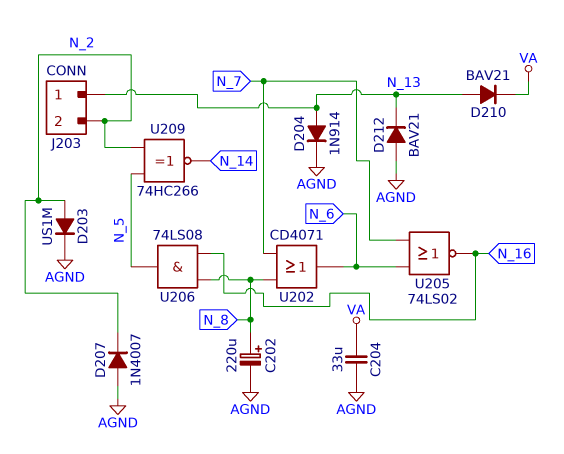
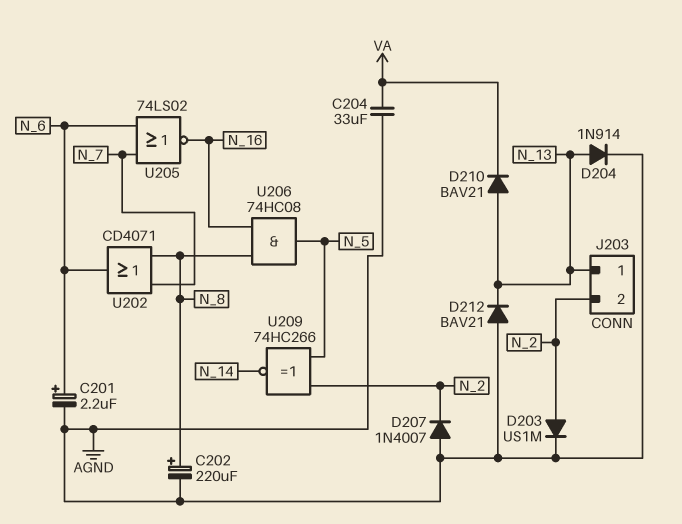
C201: none -> 2.2uF (plus N_6, minus AGND)
U206: AND 74LS08 (in N_8, in N_16, out N_5) -> AND 74HC08 (in N_8, in N_16, out N_5)

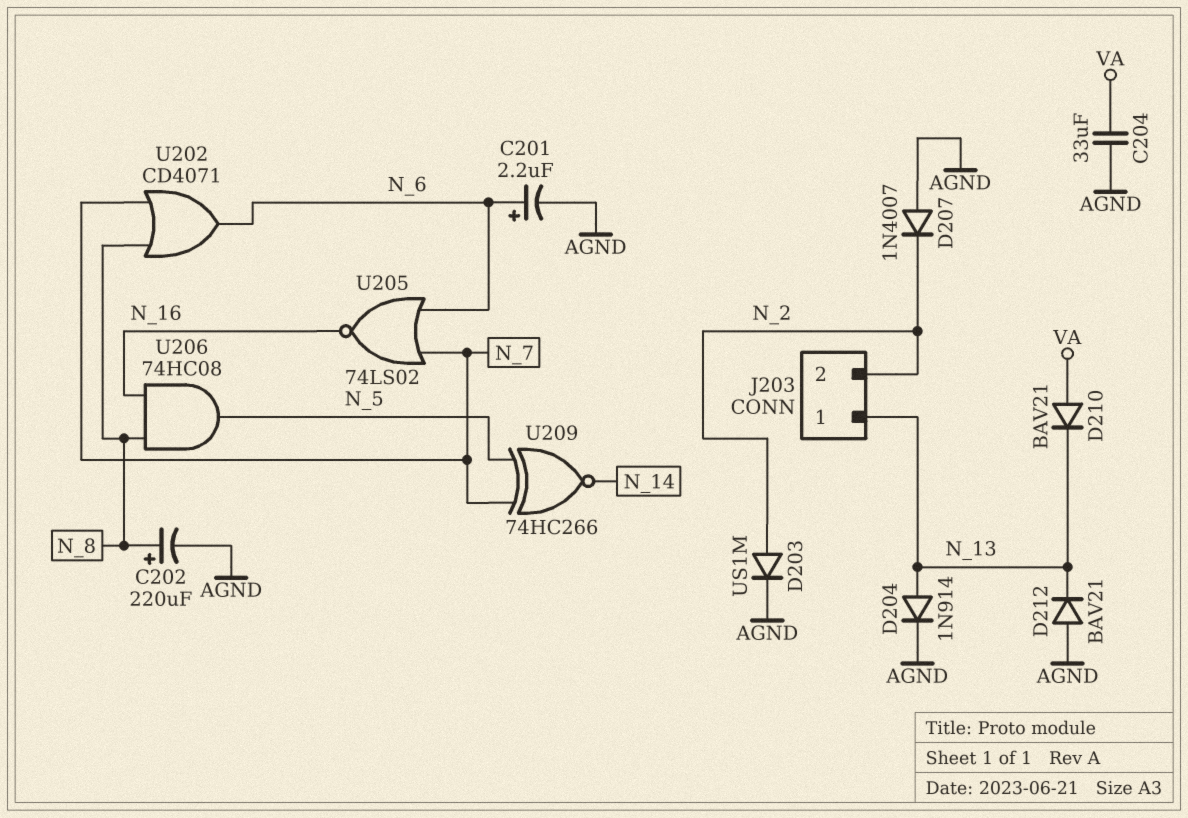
D210: diode BAV21 (A N_13, K VA) -> diode BAV21 (A VA, K N_13)
U209: XNOR 74HC266 (in N_2, in N_5, out N_14) -> XNOR 74HC266 (in N_5, in N_7, out N_14)

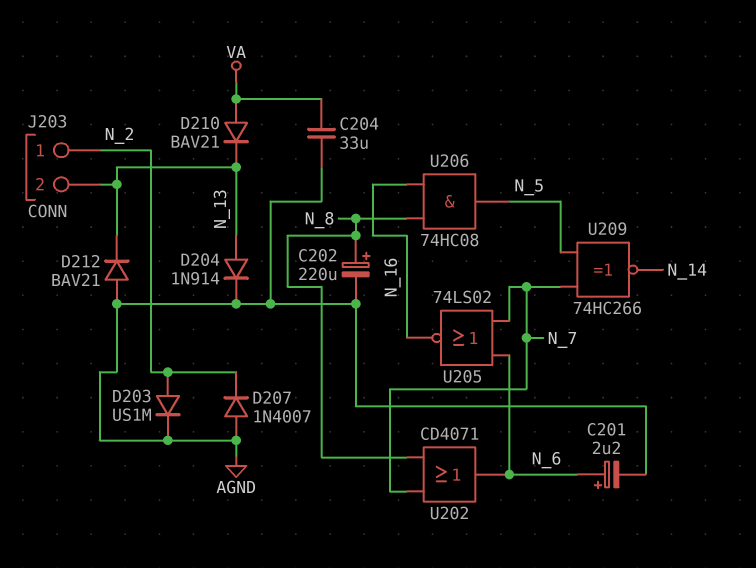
J203 pin 1: N_13 -> N_2
J203 pin 2: N_2 -> N_13

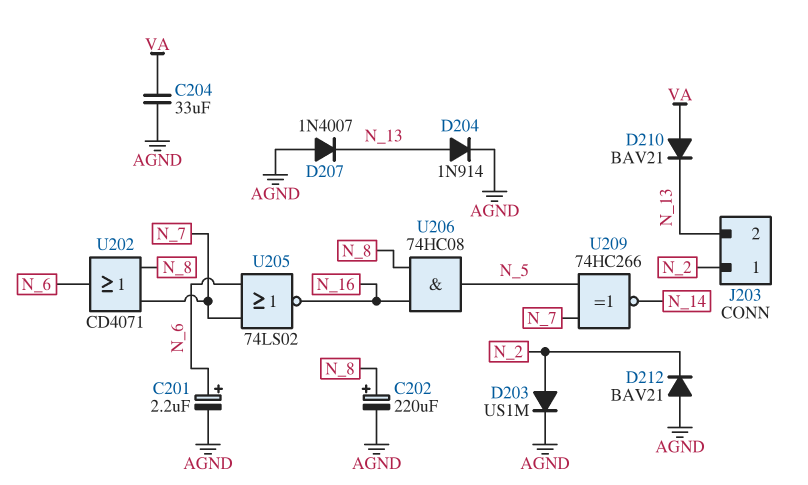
D207: diode 1N4007 (A AGND, K N_2) -> diode 1N4007 (A AGND, K N_13)
D212: diode BAV21 (A AGND, K N_13) -> diode BAV21 (A AGND, K N_2)

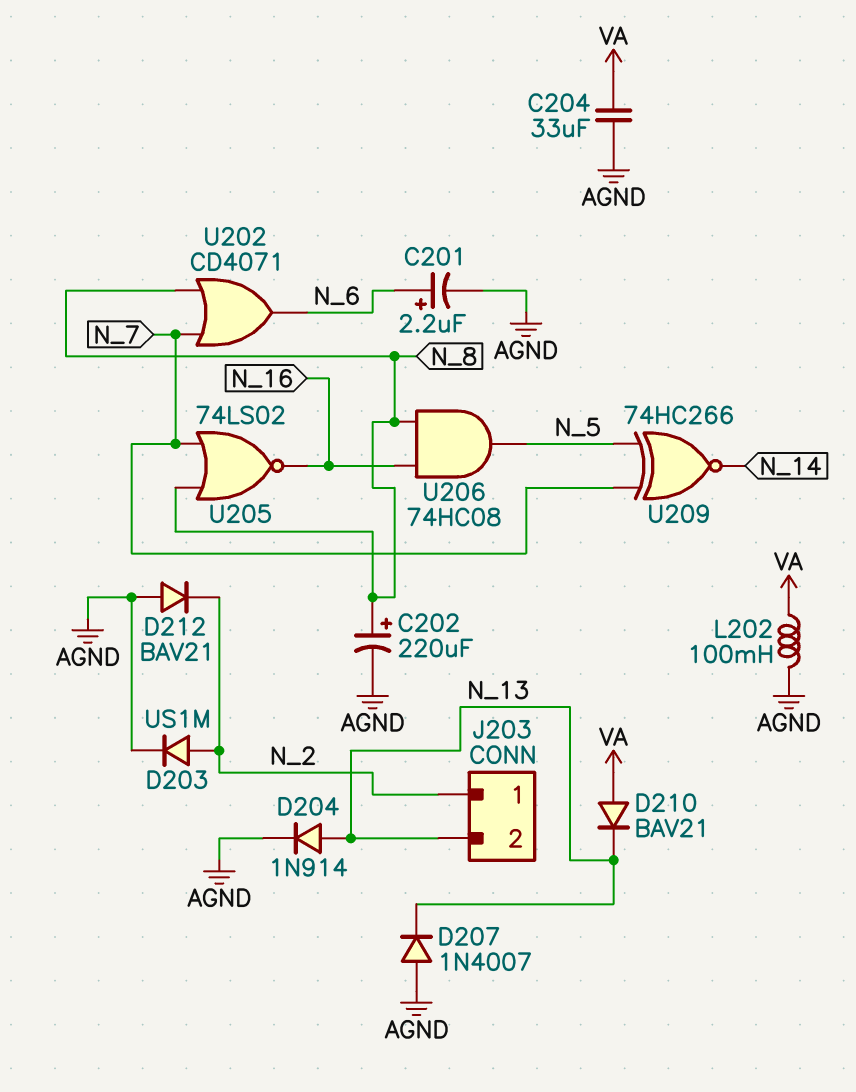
L202: none -> 100mH (AGND, VA)
U205: NOR 74LS02 (in N_6, in N_7, out N_16) -> NOR 74LS02 (in N_7, in N_8, out N_16)

